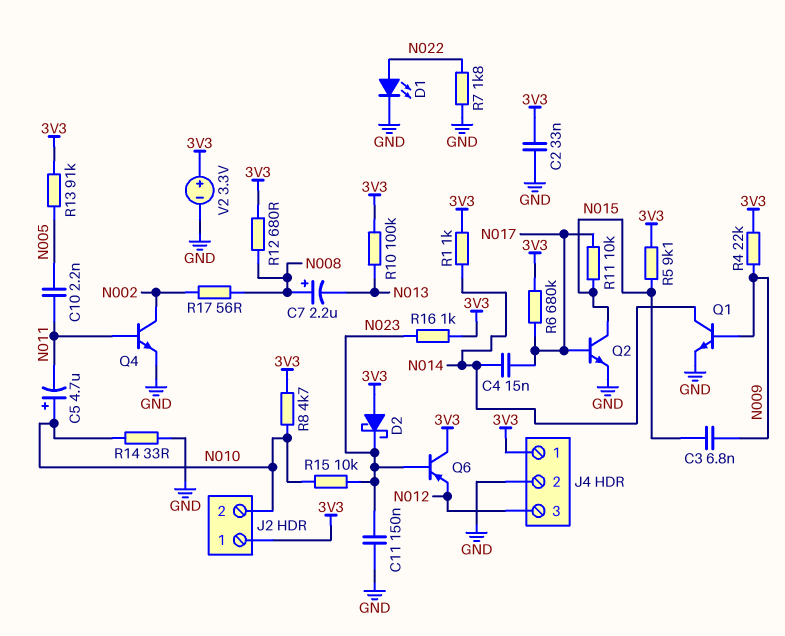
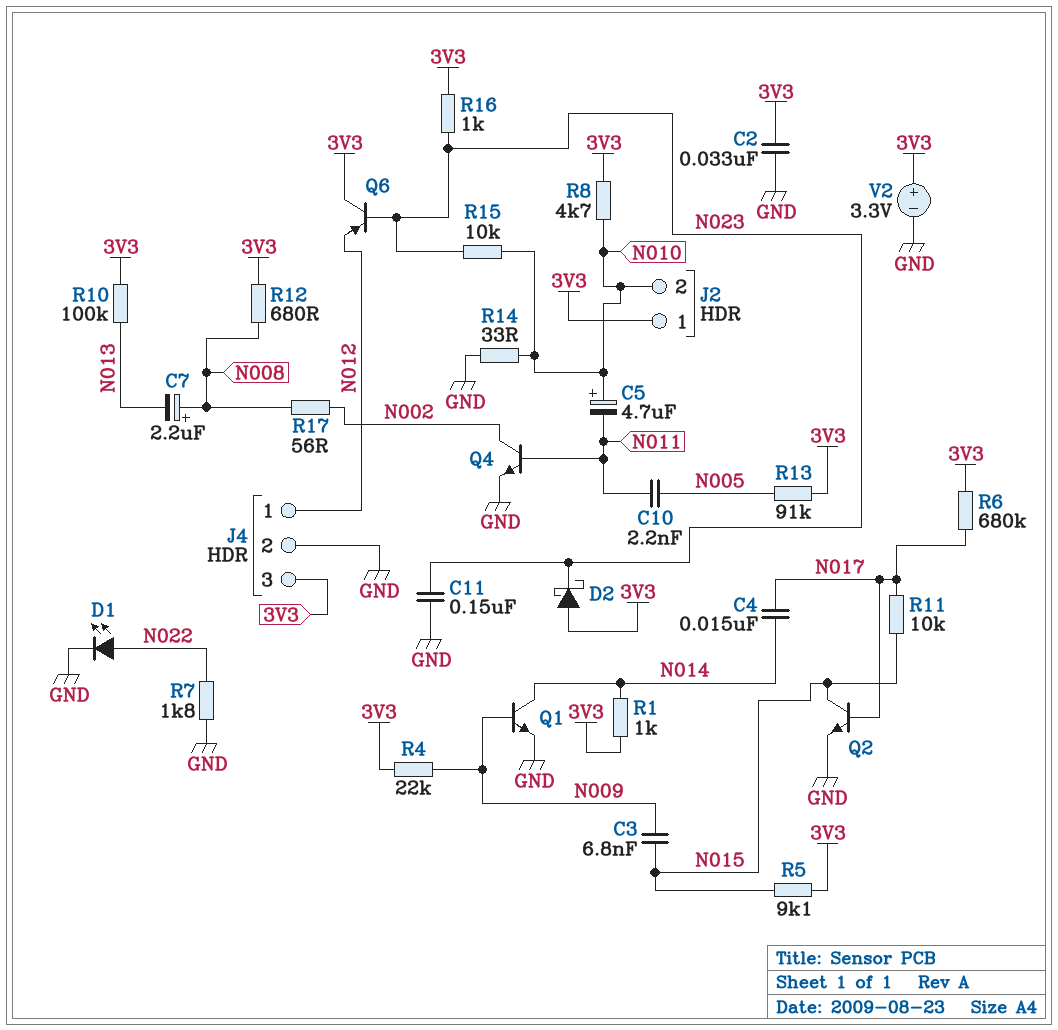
J4 pin 1: 3V3 -> N012
J4 pin 3: N012 -> 3V3

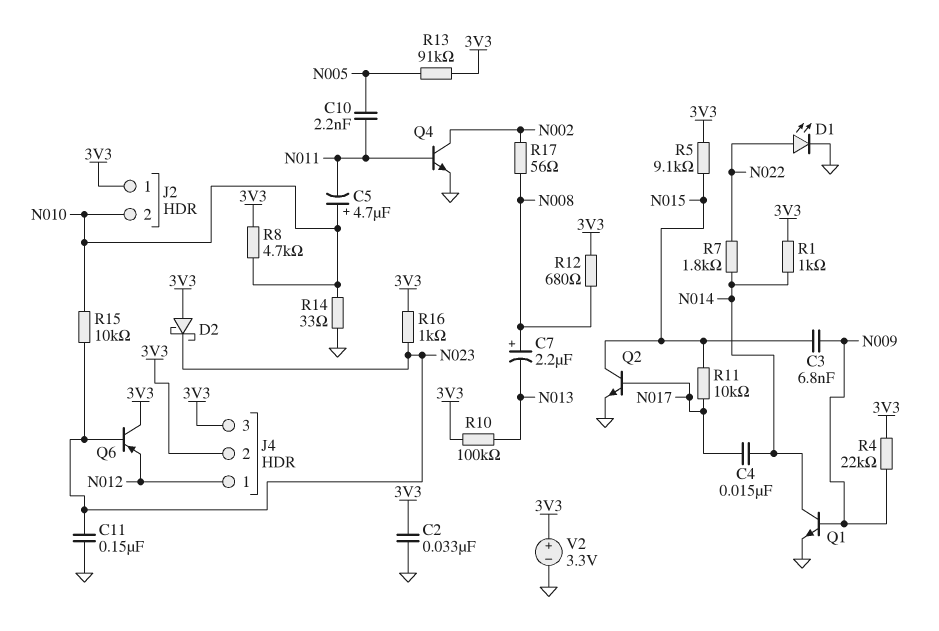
J4 pin 2: GND -> 3V3
R6: 680k (3V3, N017) -> none
R7: 1.8k (GND, N022) -> 1.8k (N014, N022)

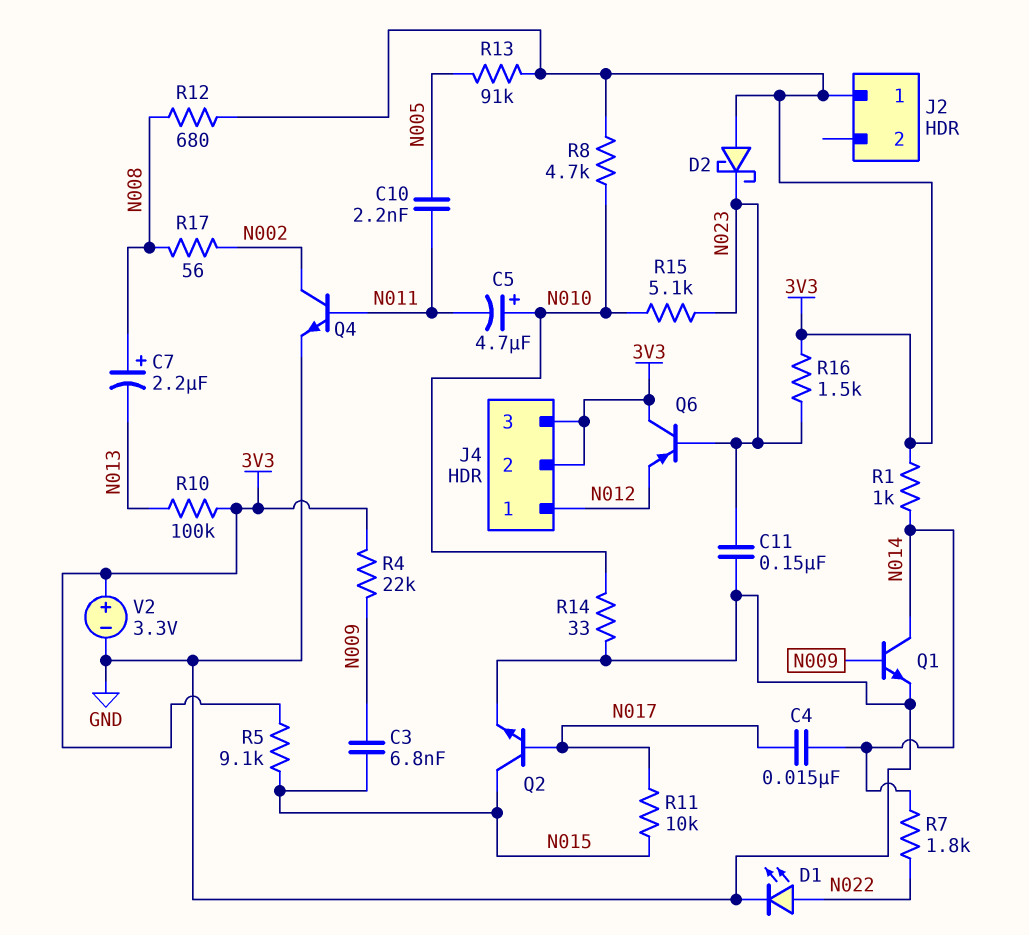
C2: 33nF (3V3, GND) -> none
J2 pin 2: N010 -> none
R15: 10k (N010, N023) -> 5.1k (N010, N023)
R16: 1k (3V3, N023) -> 1.5k (3V3, N023)

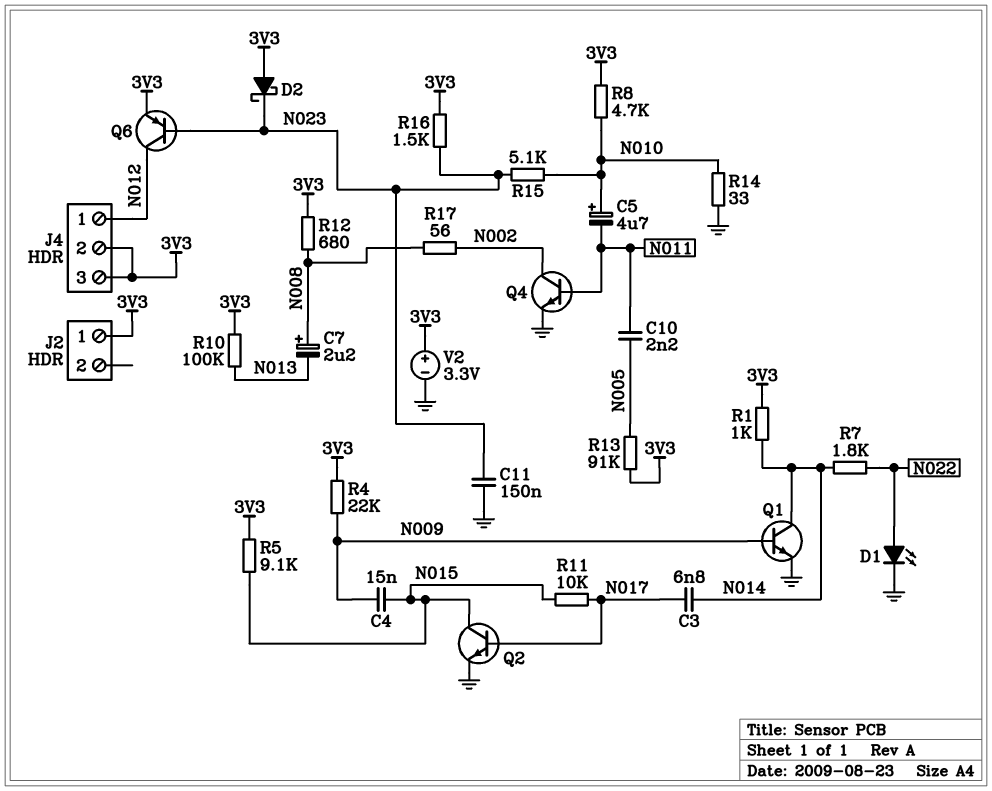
C3: 6.8nF (N009, N015) -> 6.8nF (N014, N017)
C4: 15nF (N014, N017) -> 15nF (N009, N015)
Q6: PNP (B N023, C 3V3, E N012) -> PNP (B N023, C N012, E 3V3)

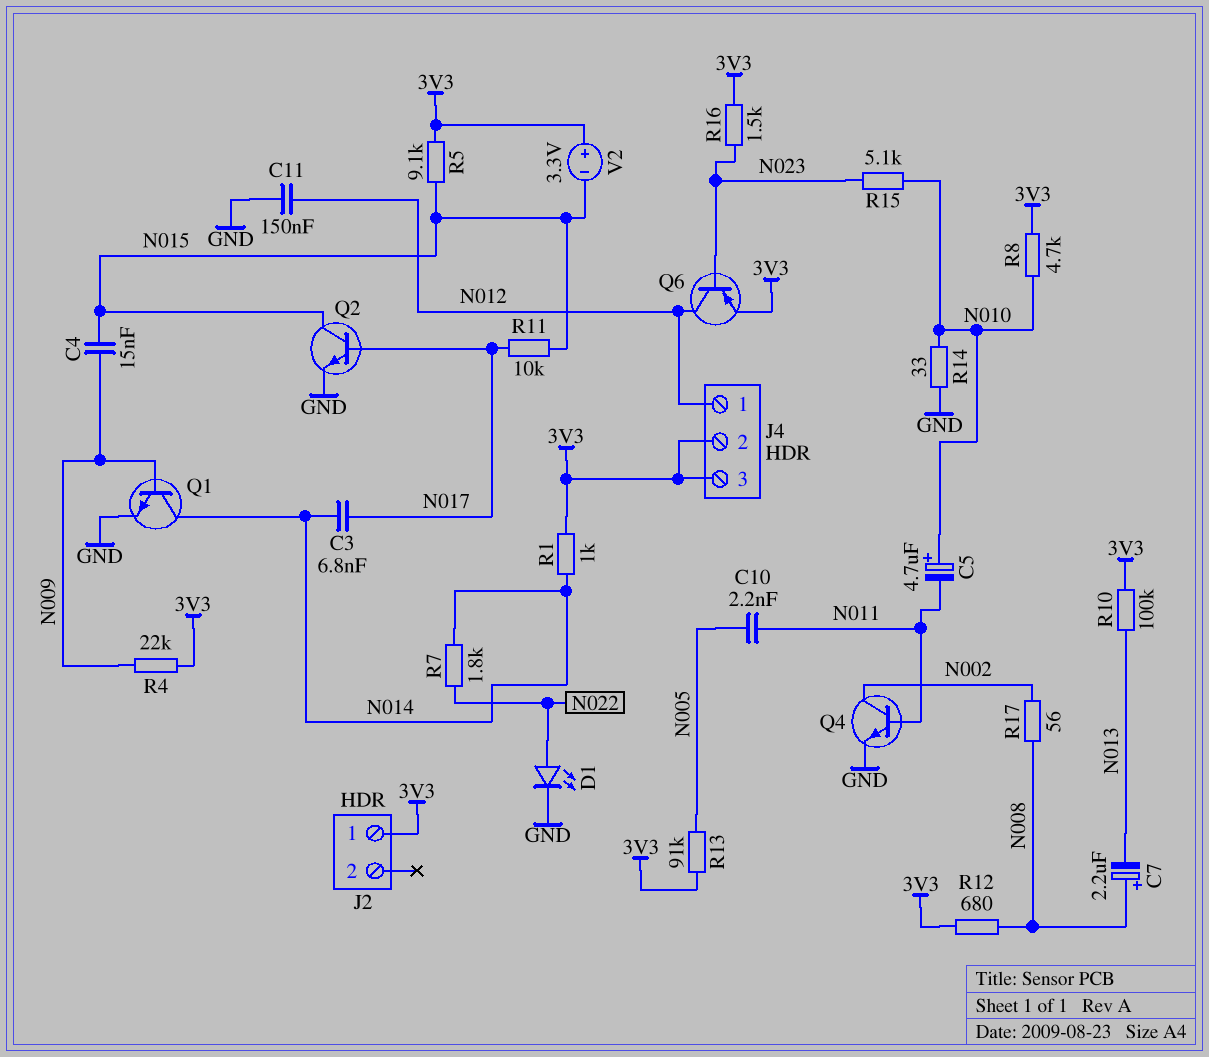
C11: 150nF (GND, N023) -> 150nF (GND, N012)
D2: schottky (A 3V3, K N023) -> none
V2: 3.3V (plus 3V3, minus GND) -> 3.3V (plus 3V3, minus N015)

